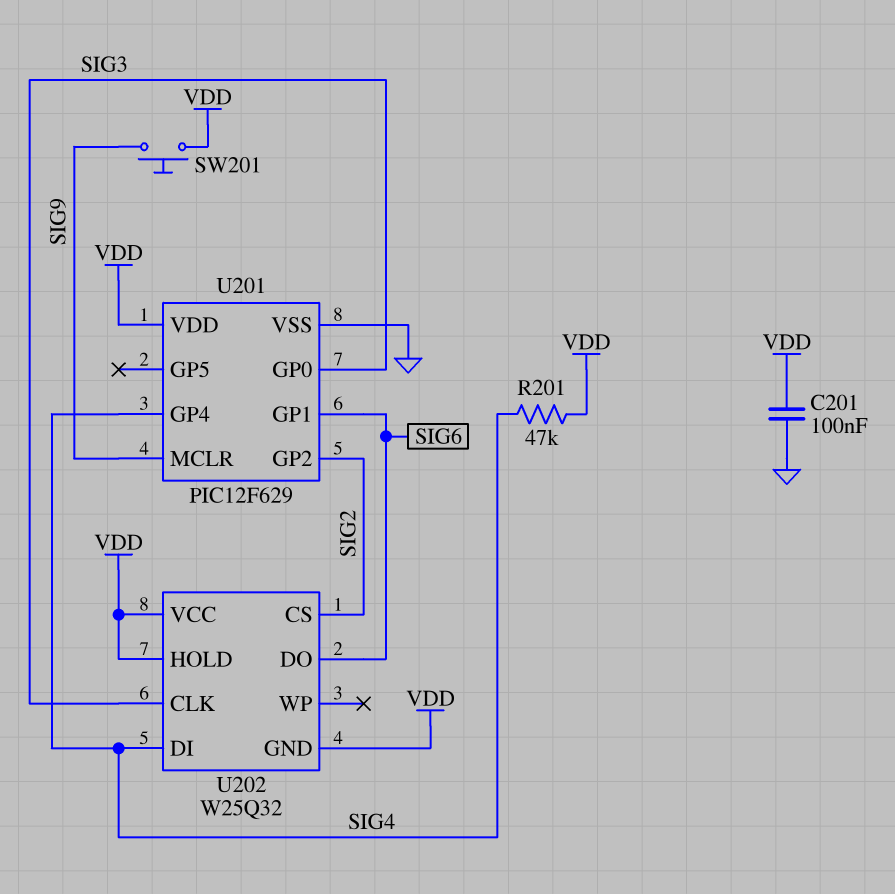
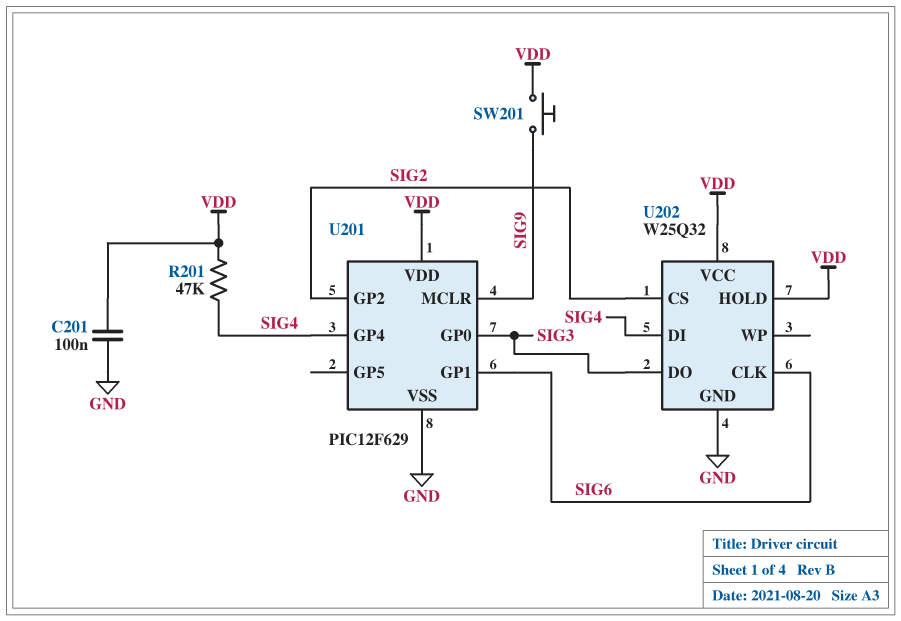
U202 pin CLK: SIG3 -> SIG6
U202 pin DO: SIG6 -> SIG3
U202 pin GND: VDD -> GND

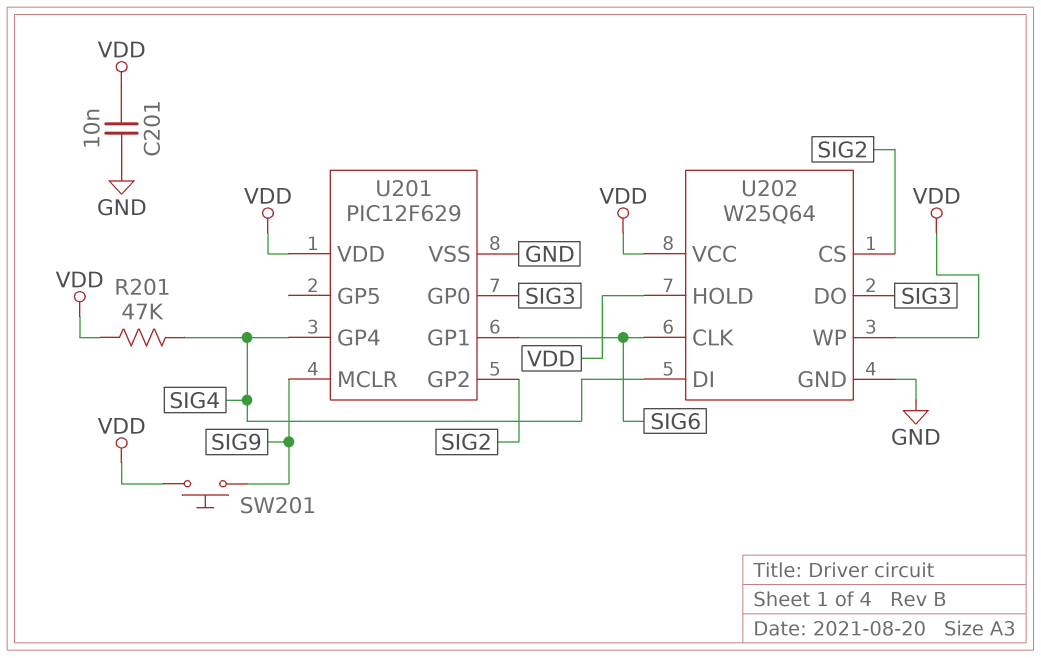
C201: 100nF (GND, VDD) -> 10nF (GND, VDD)
U202: W25Q32 -> W25Q64
U202 pin WP: none -> VDD

